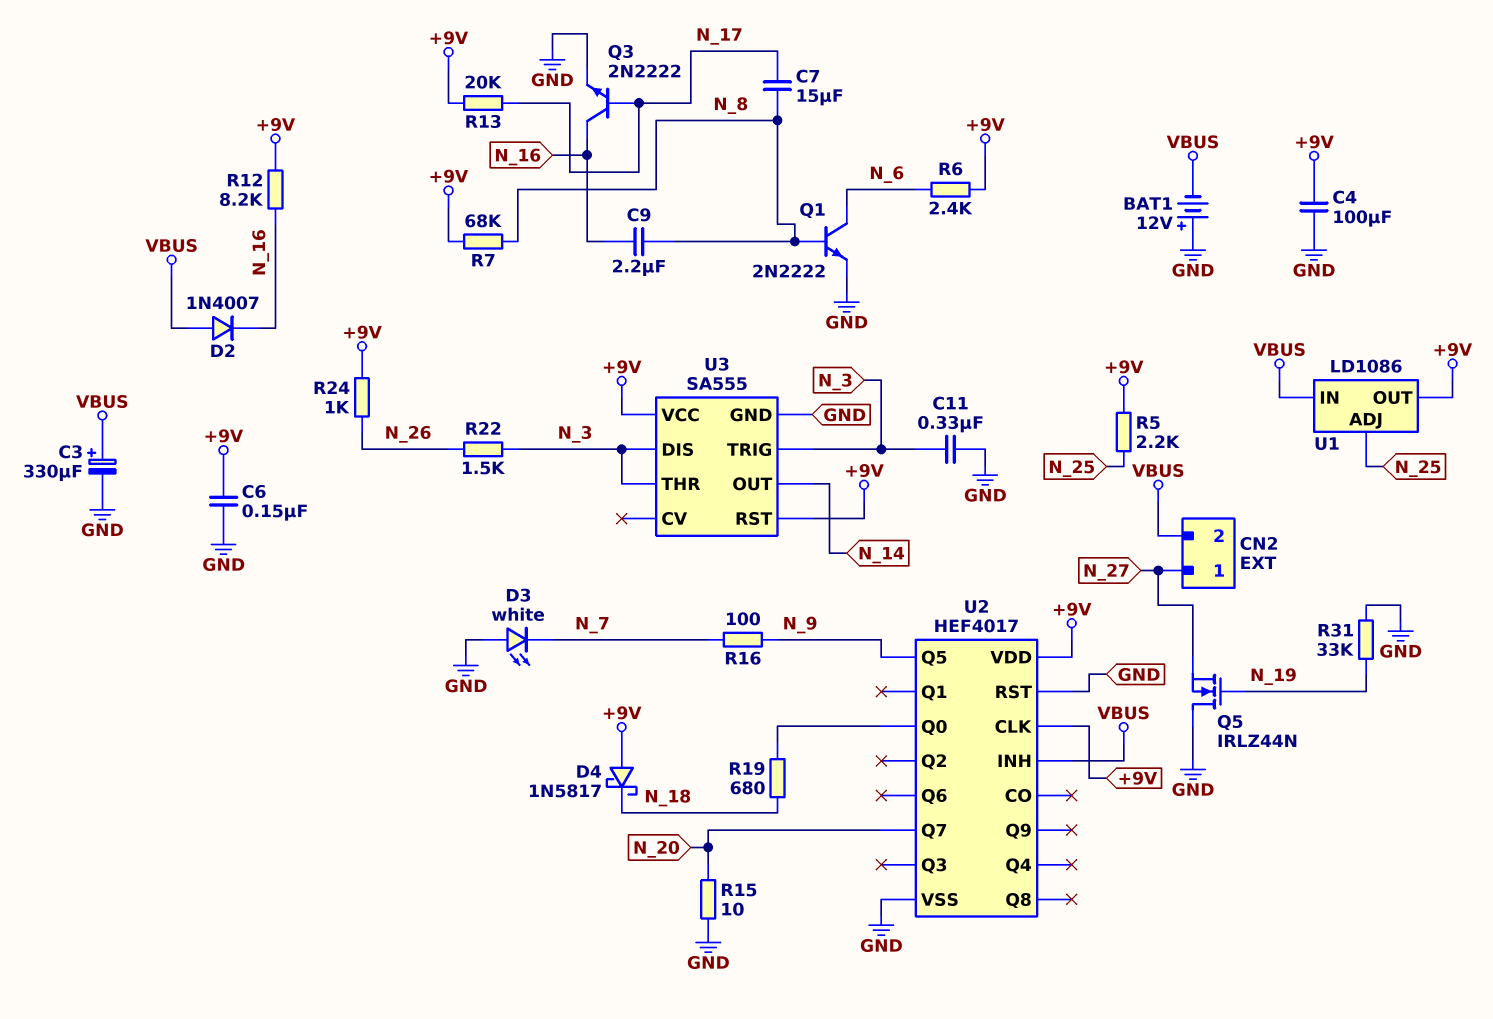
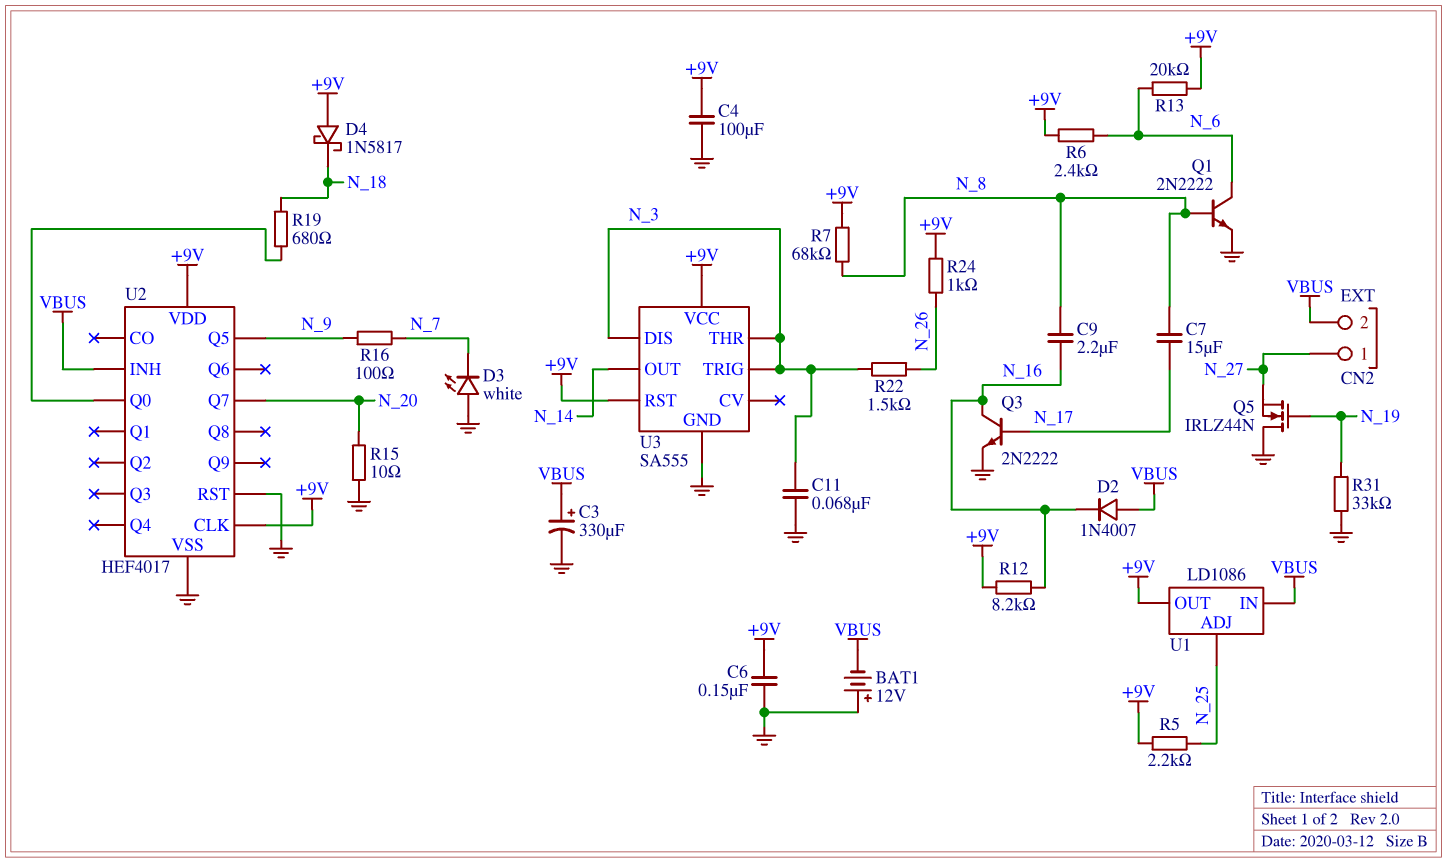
C11: 330nF (GND, N_3) -> 68nF (GND, N_3)
R13: 20k (+9V, N_17) -> 20k (+9V, N_6)

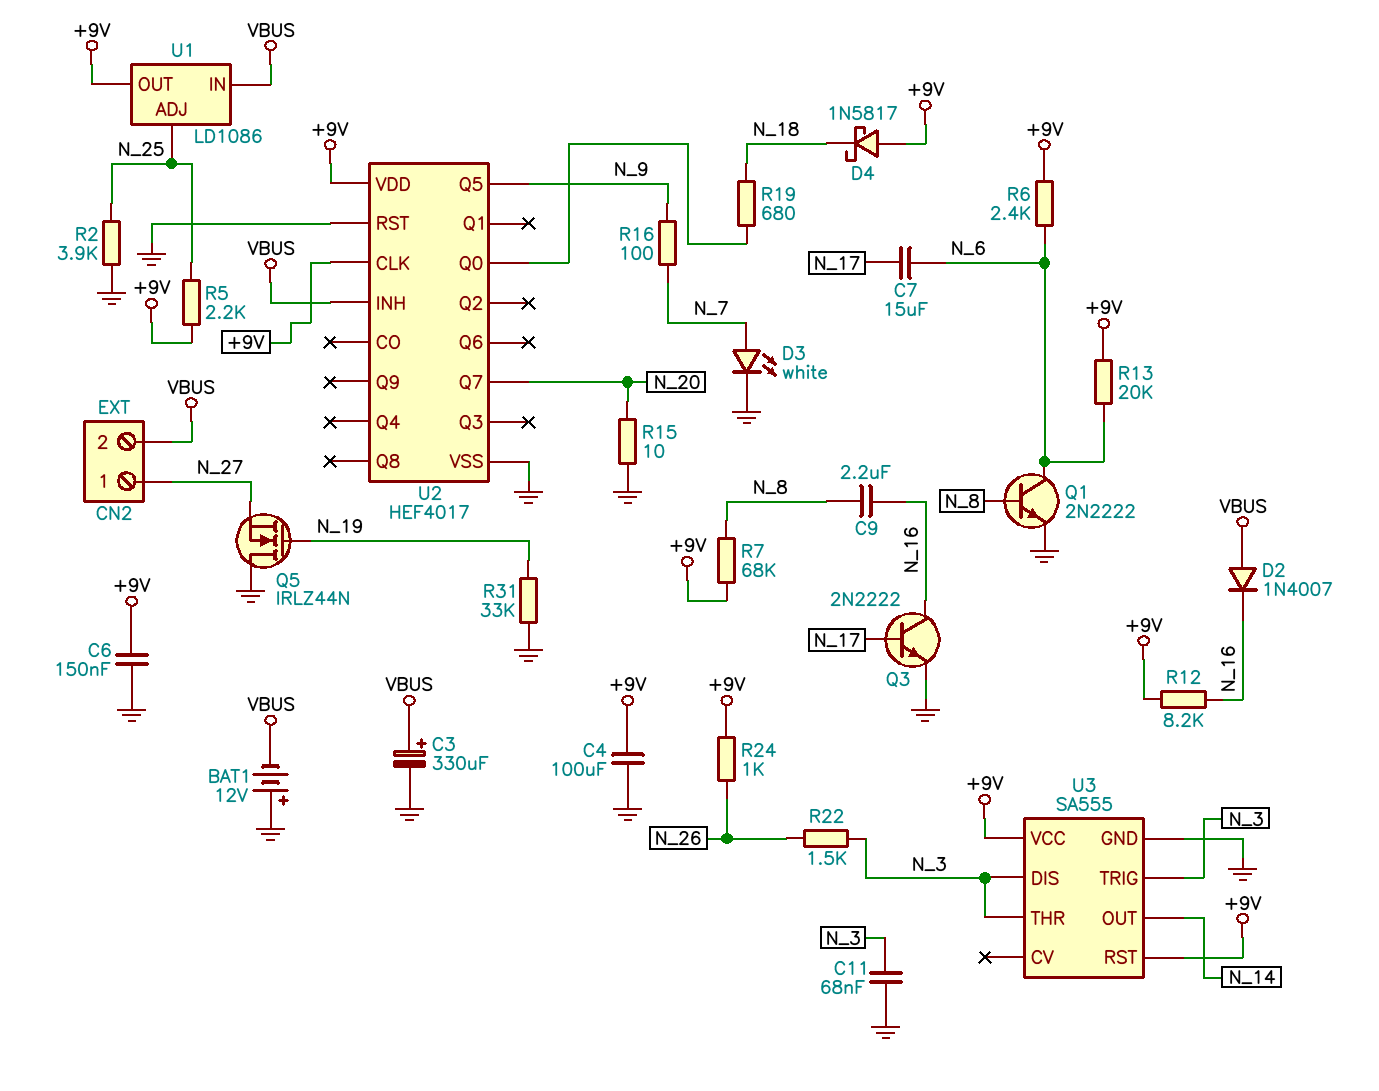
C7: 15uF (N_8, N_17) -> 15uF (N_6, N_17)
D3: LED white (A GND, K N_7) -> LED white (A N_7, K GND)
R2: none -> 3.9k (GND, N_25)

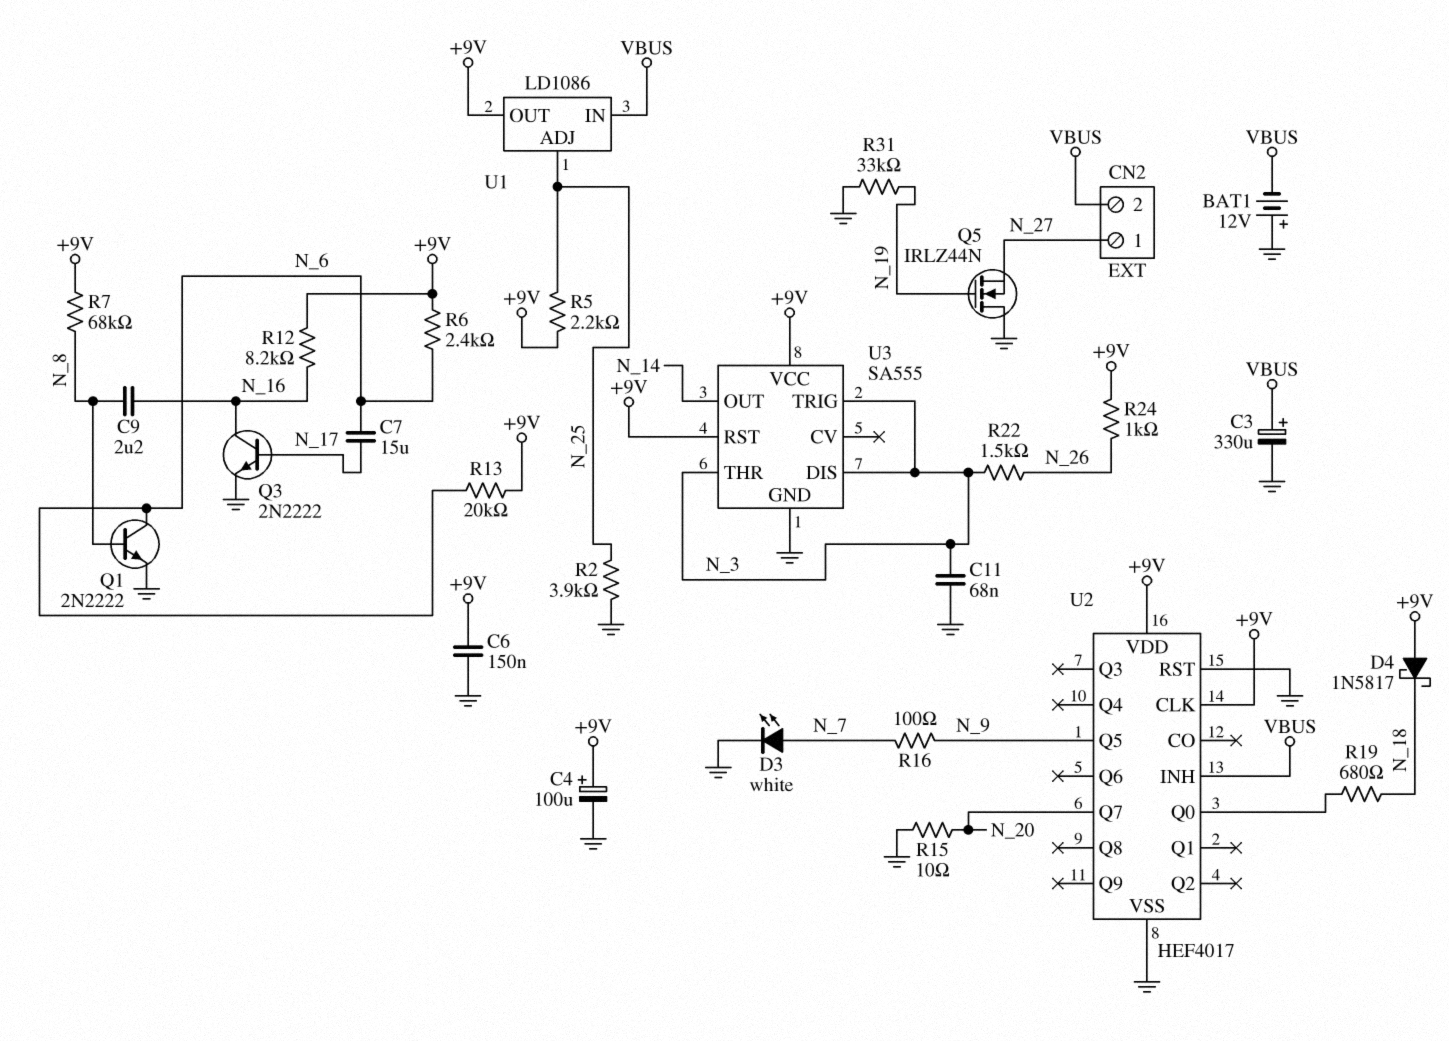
C4: 100uF (+9V, GND) -> 100uF (plus +9V, minus GND)
D2: diode 1N4007 (A VBUS, K N_16) -> none

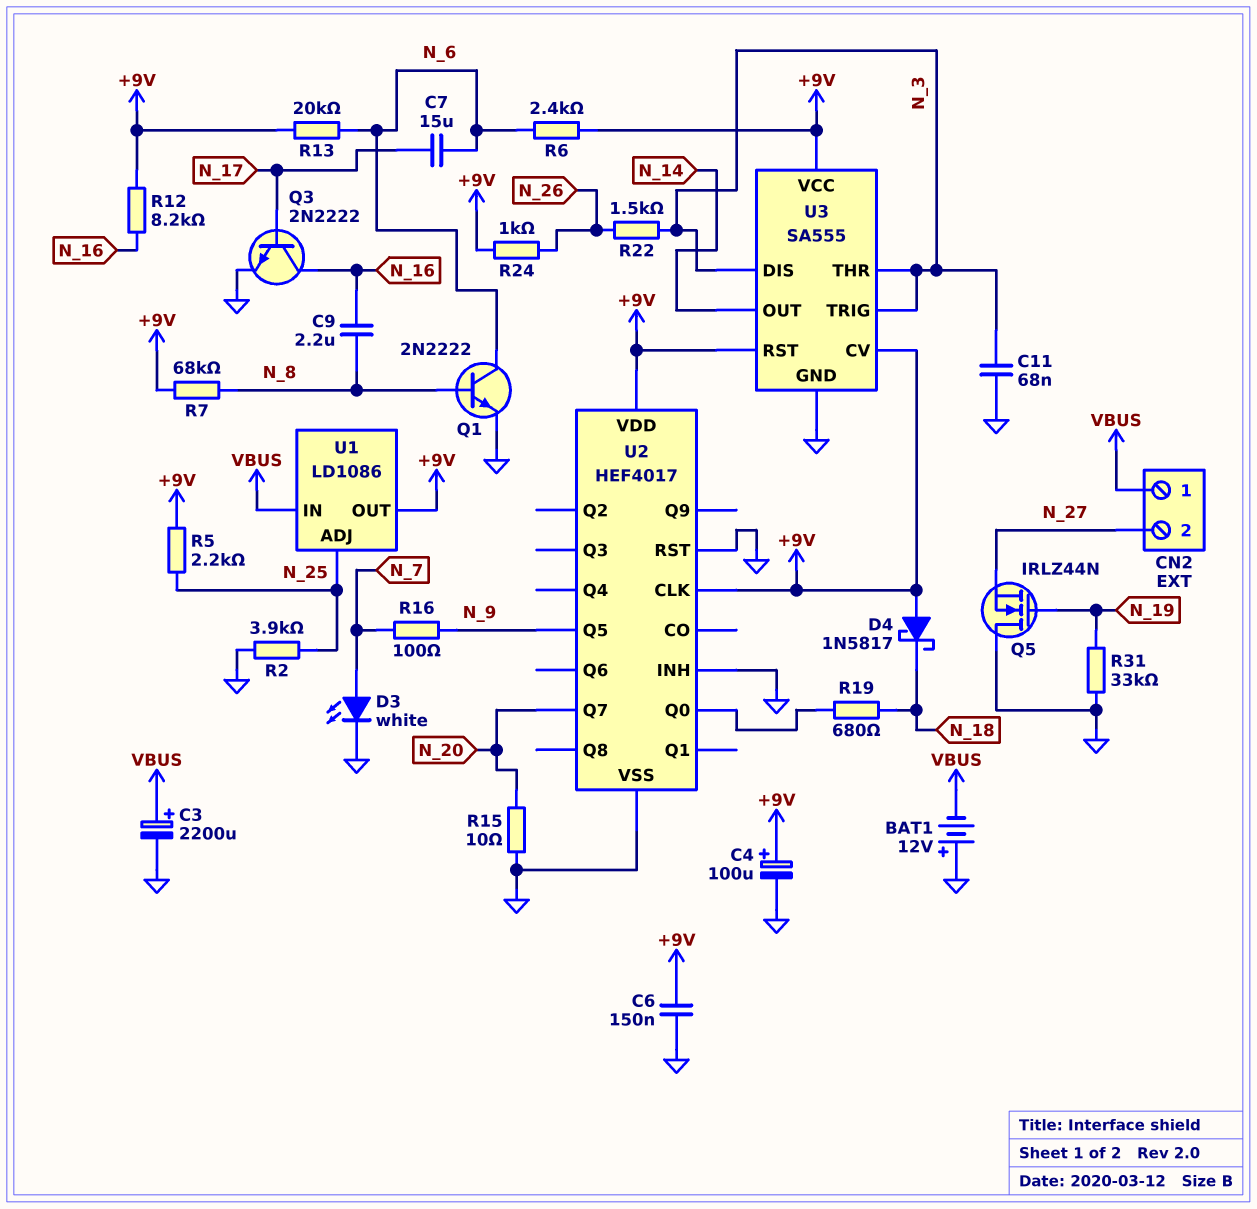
C3: 330uF (plus VBUS, minus GND) -> 2200uF (plus VBUS, minus GND)
CN2 pin 1: N_27 -> VBUS
CN2 pin 2: VBUS -> N_27
U2 pin INH: VBUS -> GND
U3 pin CV: none -> +9V

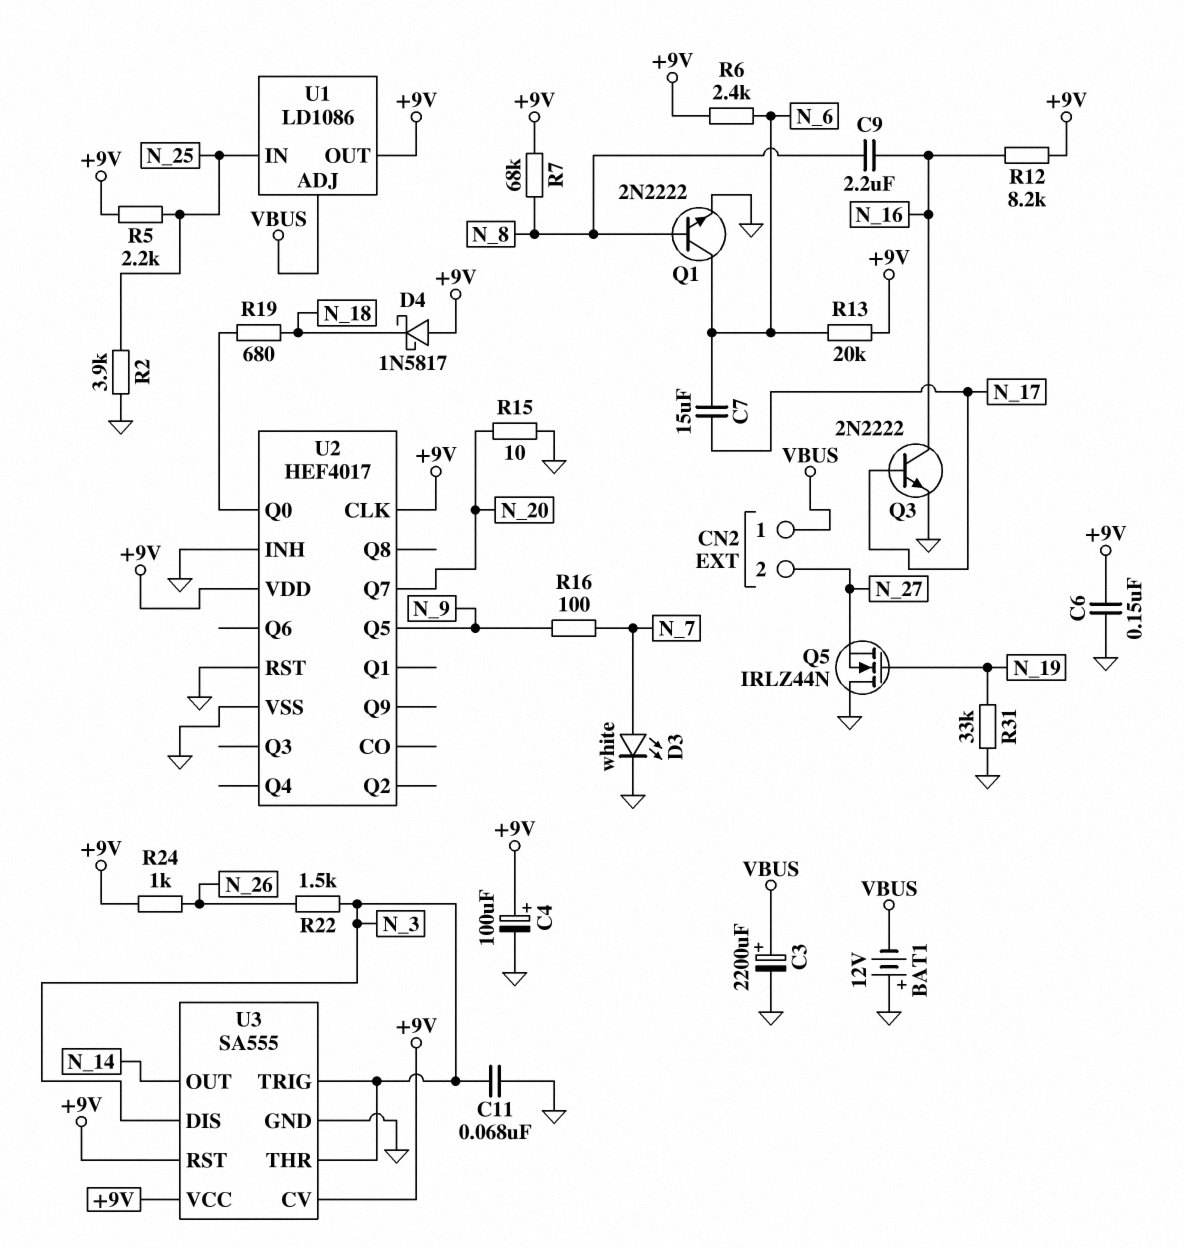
U1 pin ADJ: N_25 -> VBUS
U1 pin IN: VBUS -> N_25

